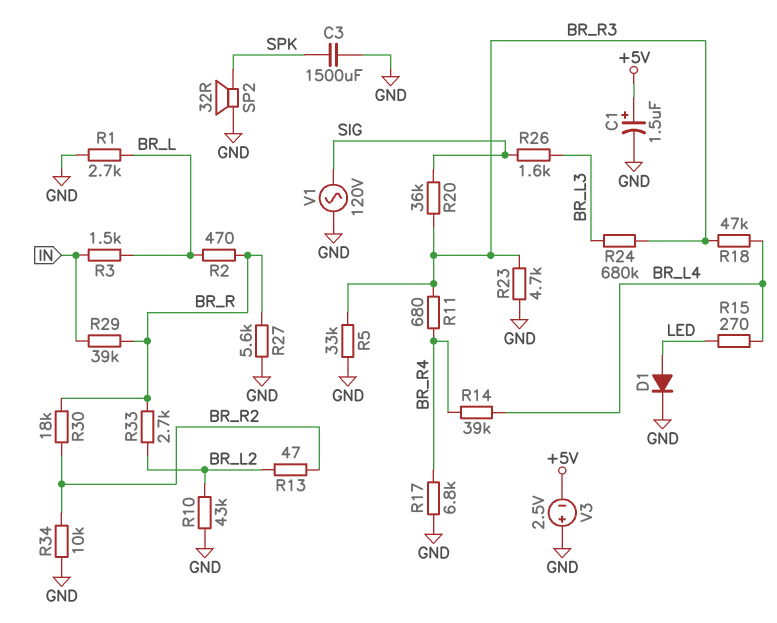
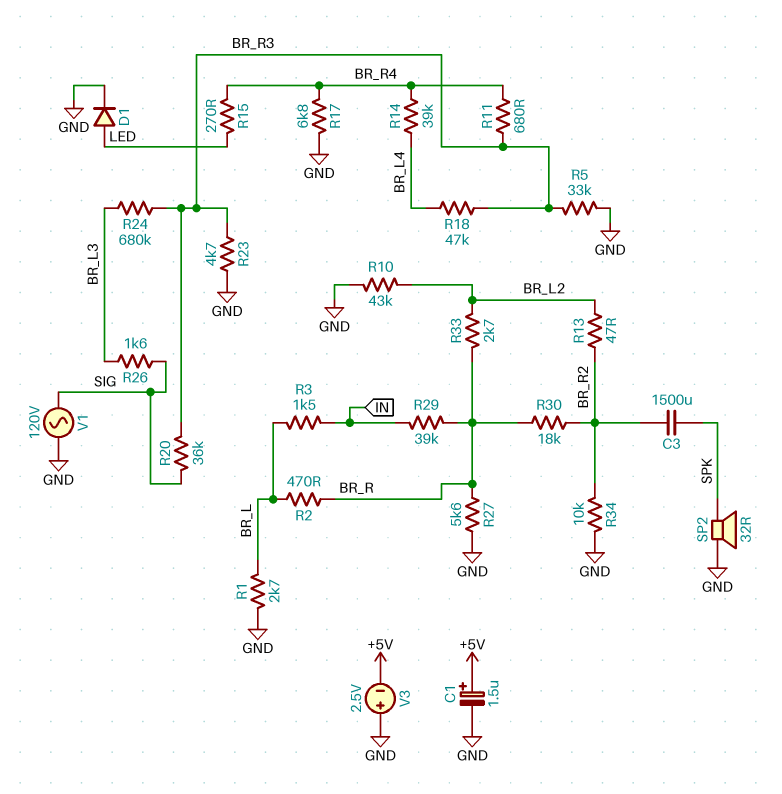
C3: 1500uF (GND, SPK) -> 1500uF (BR_R2, SPK)
R15: 270 (BR_L4, LED) -> 270 (BR_R4, LED)

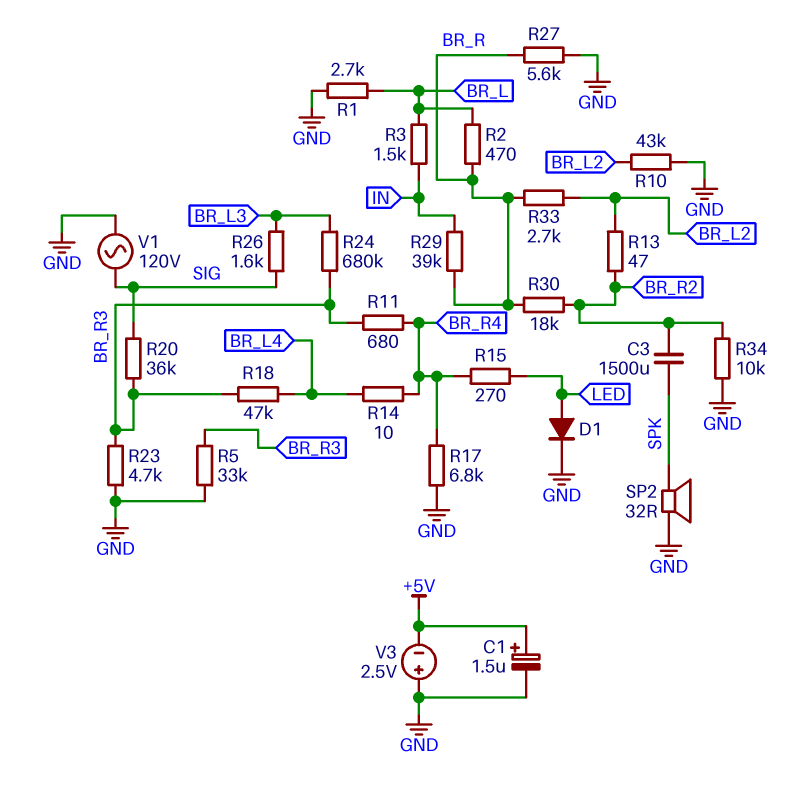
R14: 39k (BR_L4, BR_R4) -> 10 (BR_L4, BR_R4)

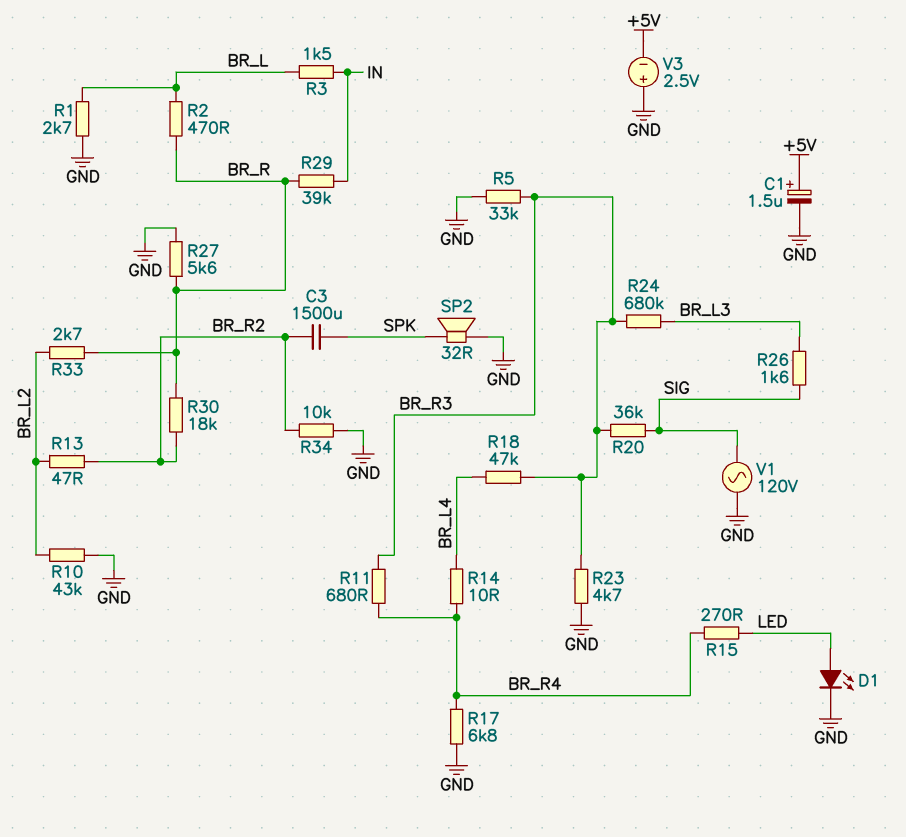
D1: diode (A LED, K GND) -> LED (A LED, K GND)

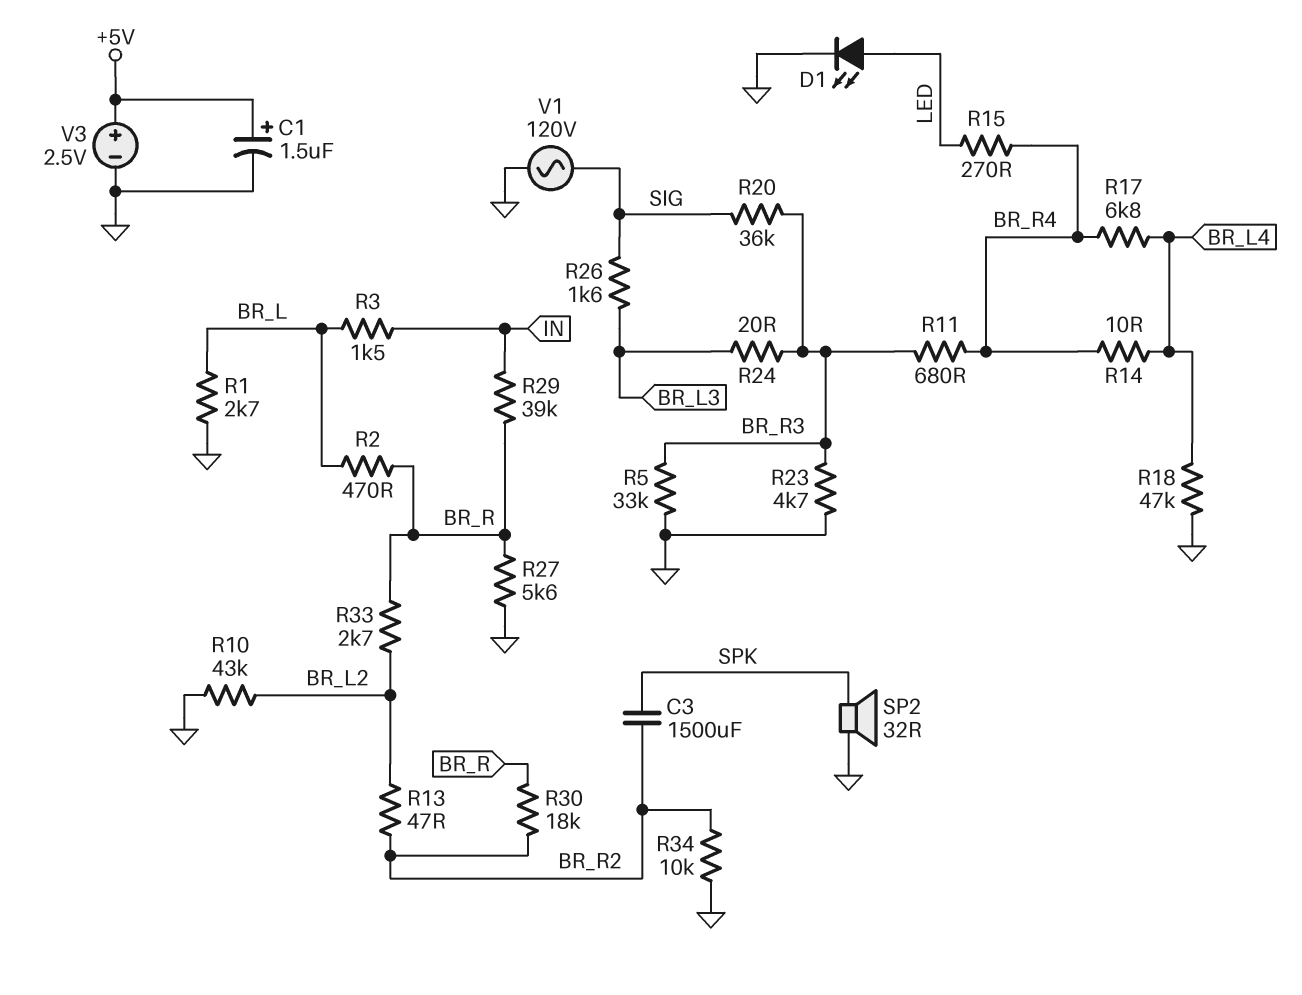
R17: 6.8k (BR_R4, GND) -> 6.8k (BR_L4, BR_R4)
R18: 47k (BR_L4, BR_R3) -> 47k (BR_L4, GND)
R24: 680k (BR_L3, BR_R3) -> 20 (BR_L3, BR_R3)
V3: 2.5V (plus GND, minus +5V) -> 2.5V (plus +5V, minus GND)

